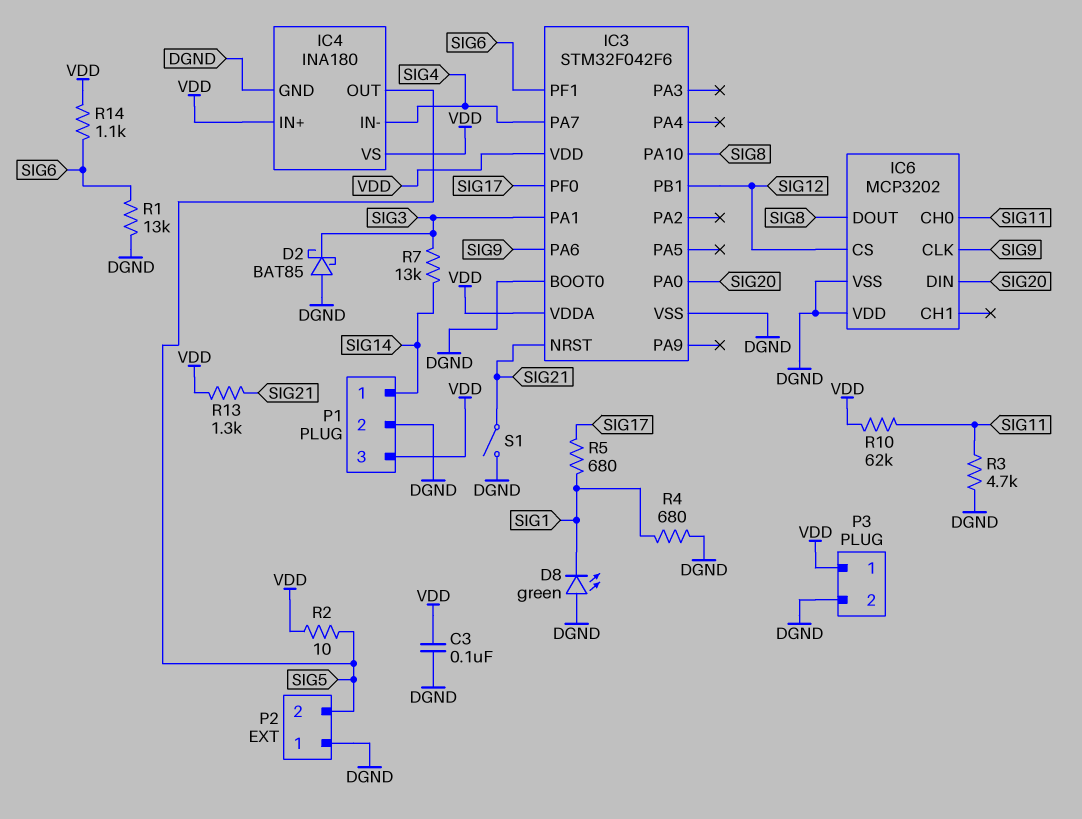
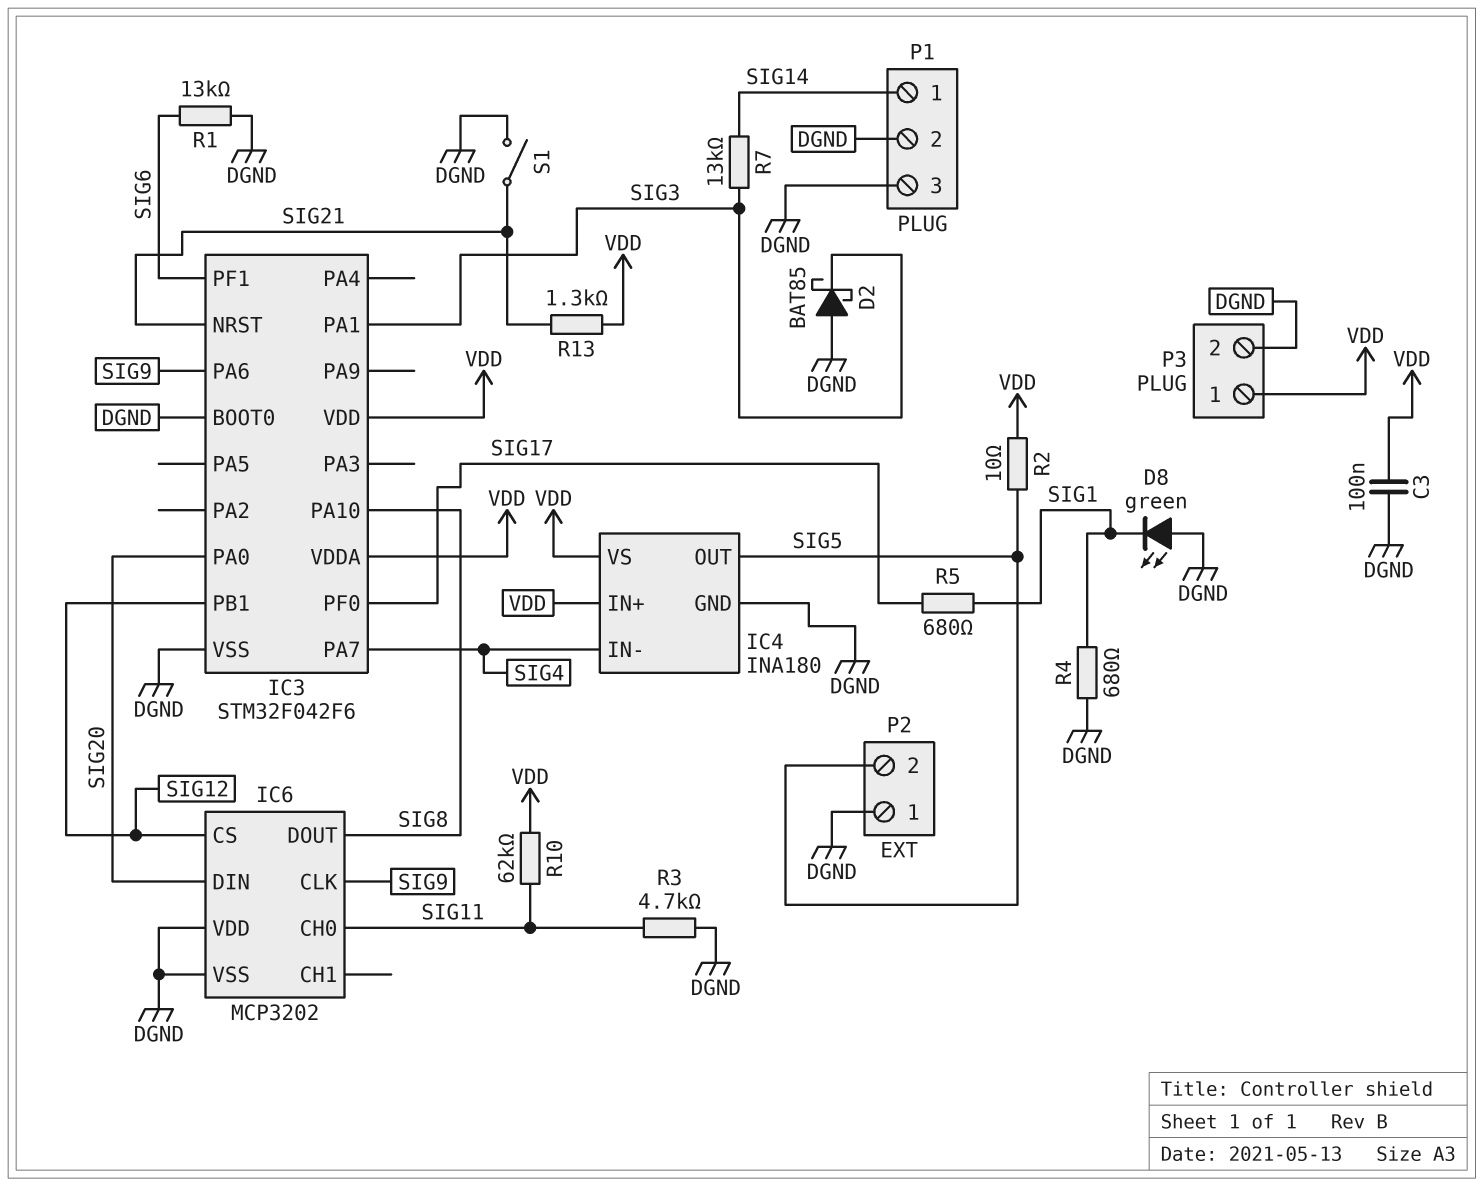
P1 pin 3: VDD -> DGND
R14: 1.1k (SIG6, VDD) -> none

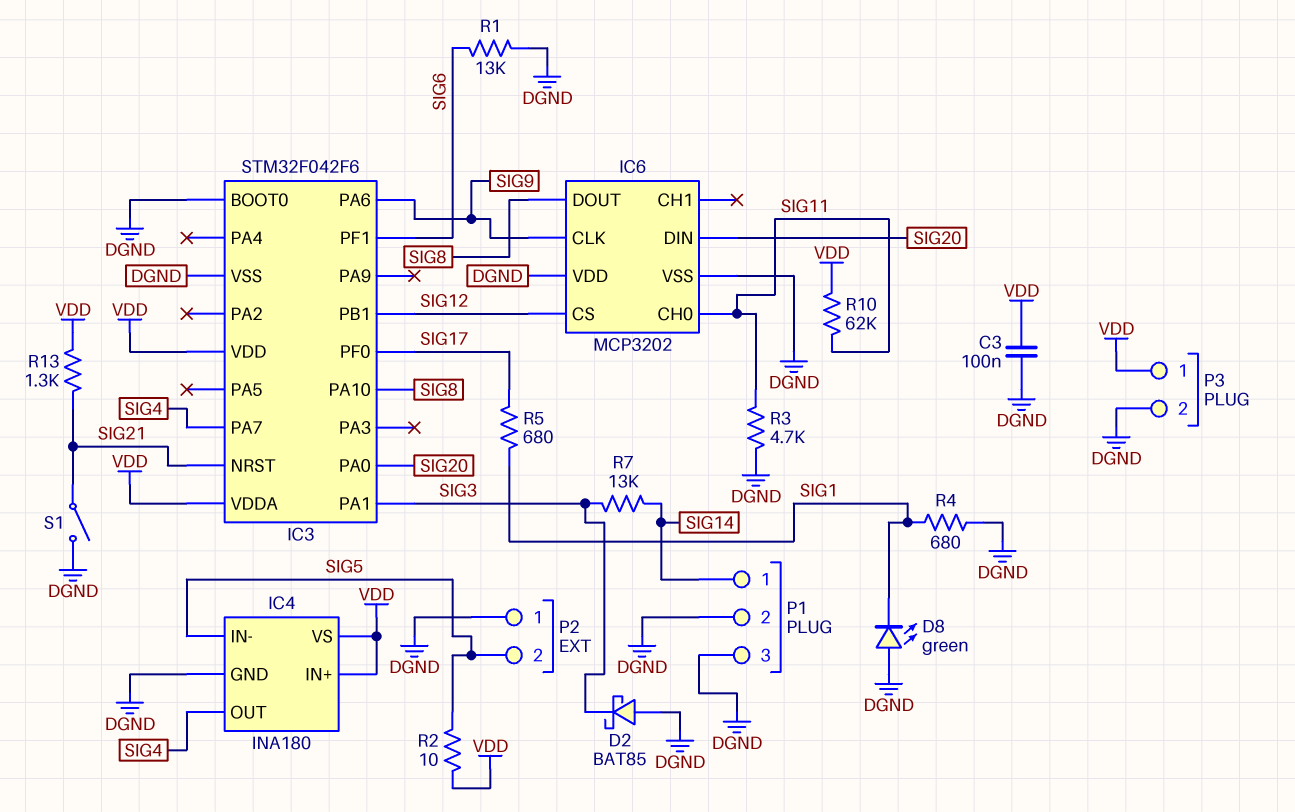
IC4 pin IN-: SIG4 -> SIG5
IC4 pin OUT: SIG5 -> SIG4

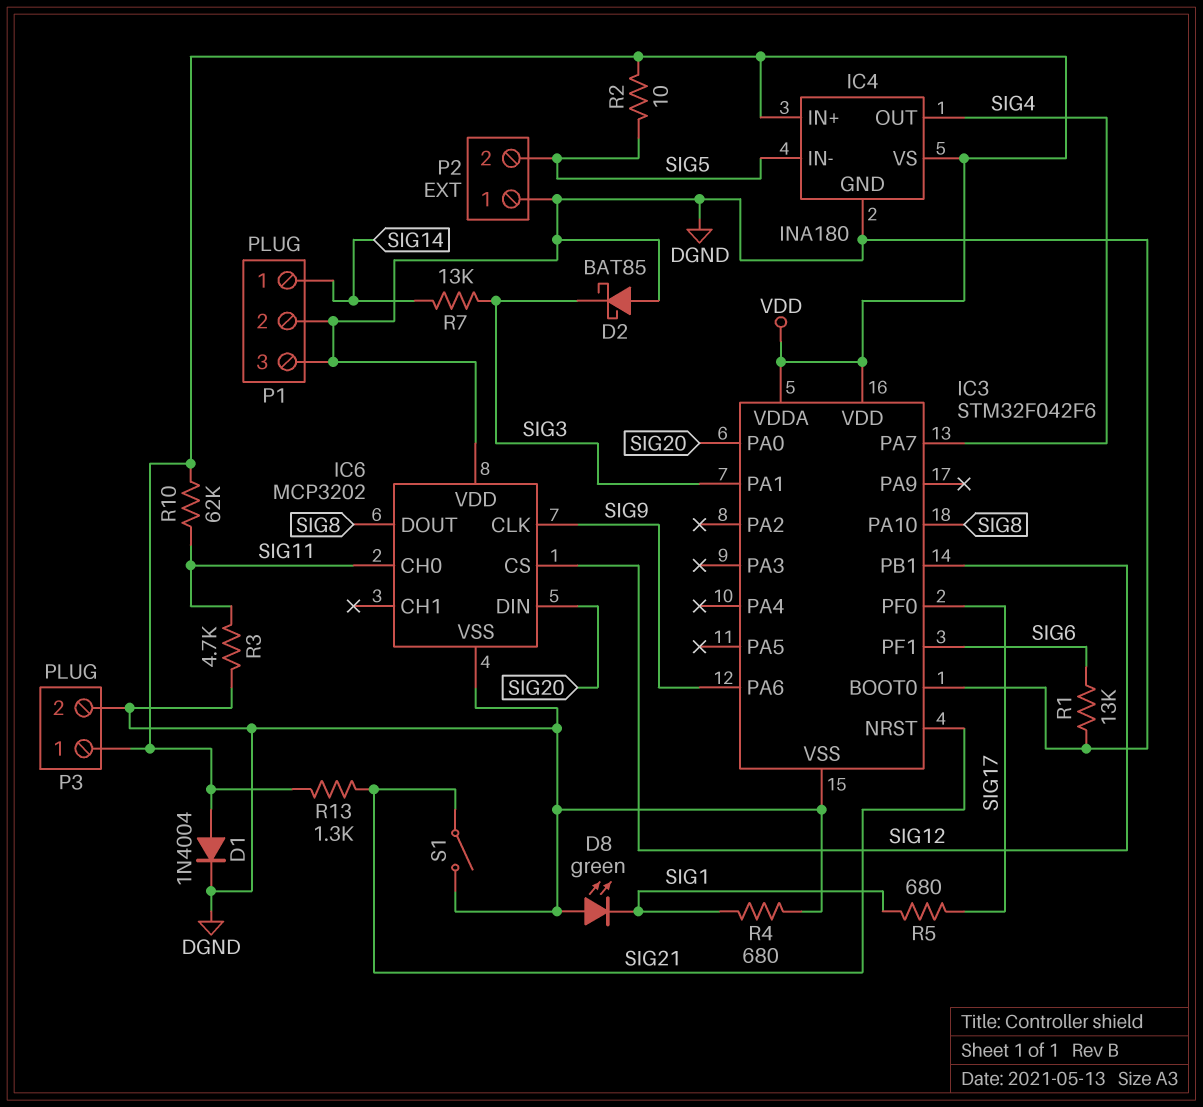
C3: 100nF (DGND, VDD) -> none
D1: none -> diode 1N4004 (A VDD, K DGND)

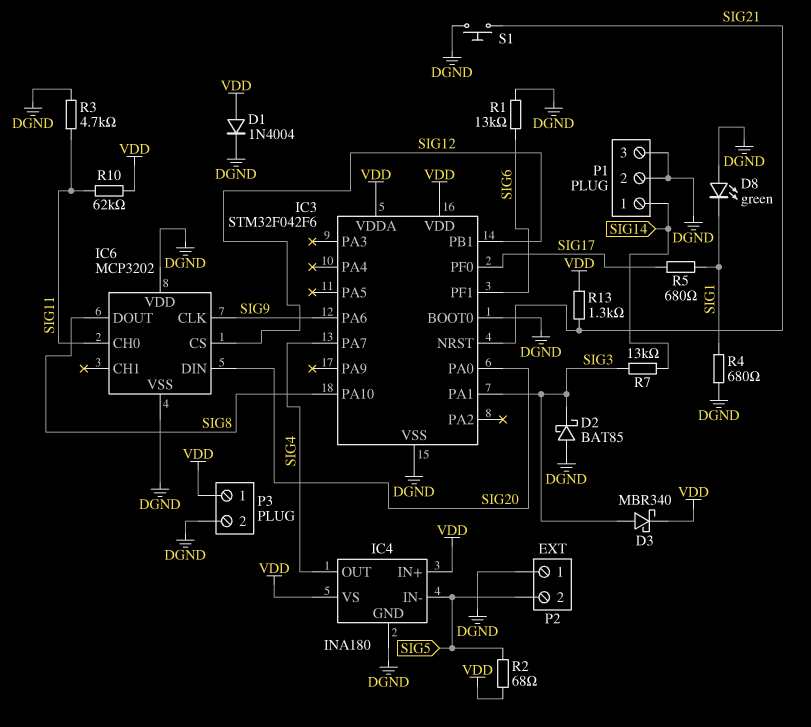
D3: none -> schottky MBR340 (A SIG3, K VDD)
R2: 10 (SIG5, VDD) -> 68 (SIG5, VDD)
S1: switch (DGND, SIG21) -> button (DGND, SIG21)

